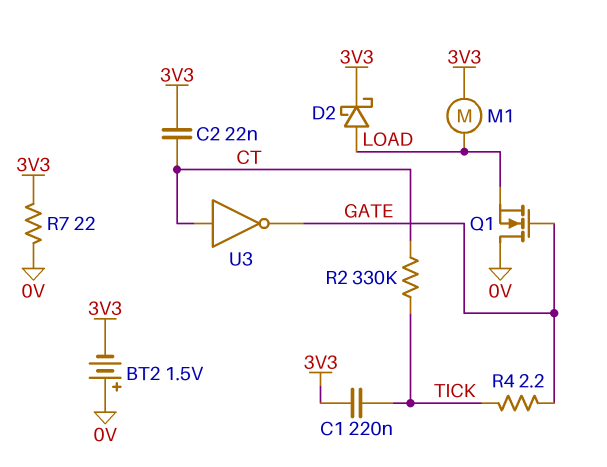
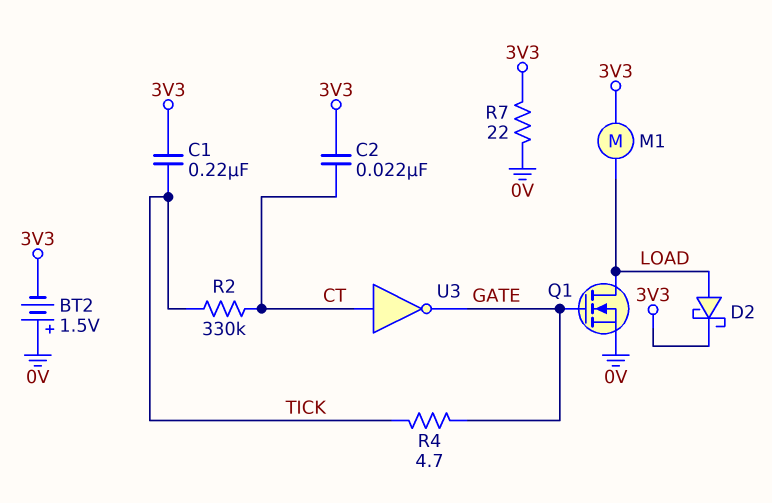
Q1: NMOS (G GATE, D 0V, S LOAD) -> NMOS (G GATE, D LOAD, S 0V)
R4: 2.2 (GATE, TICK) -> 4.7 (GATE, TICK)

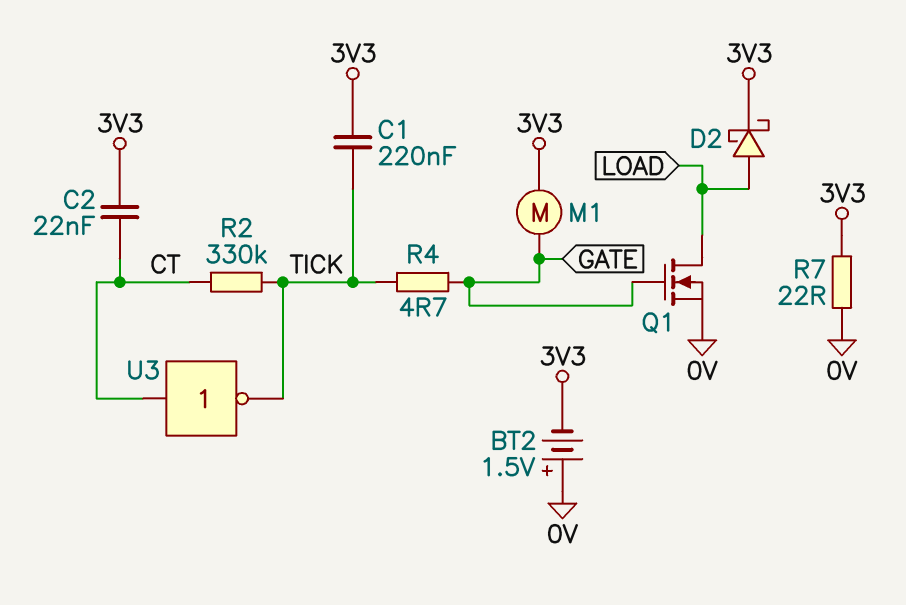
M1: motor (3V3, LOAD) -> motor (3V3, GATE)
U3: NOT (in CT, out GATE) -> NOT (in CT, out TICK)

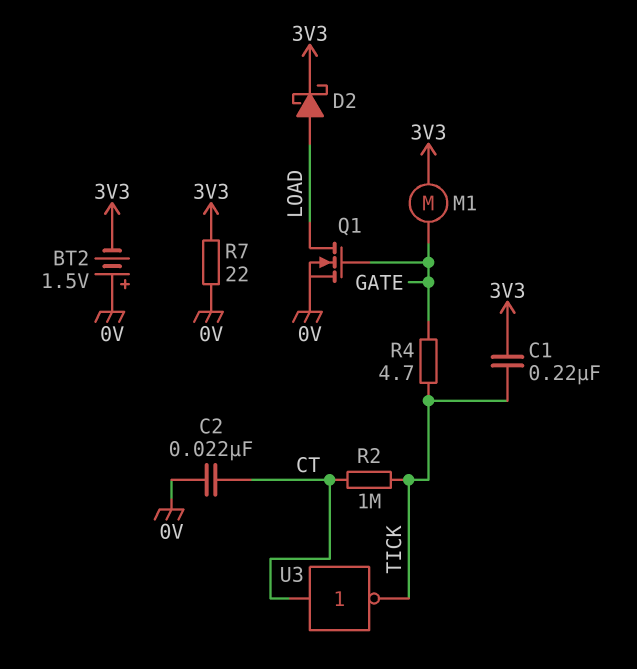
C2: 22nF (3V3, CT) -> 22nF (0V, CT)
R2: 330k (CT, TICK) -> 1M (CT, TICK)

